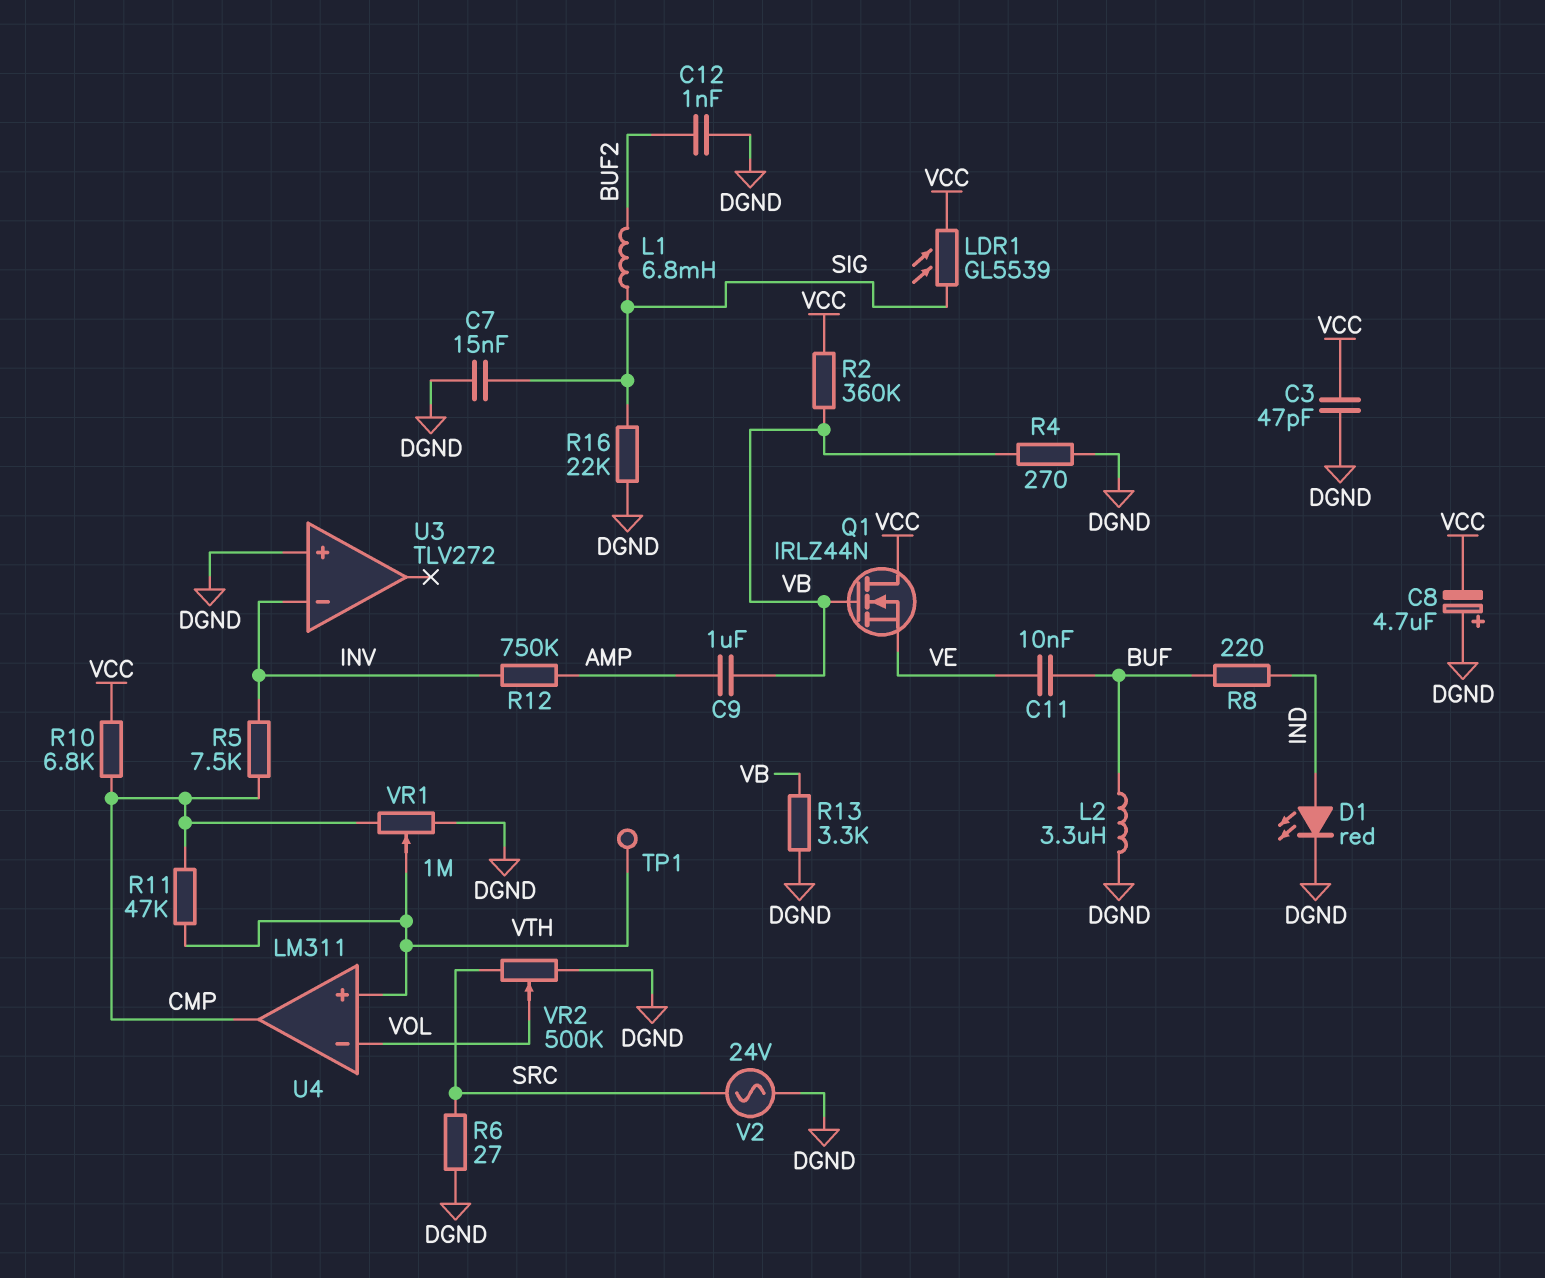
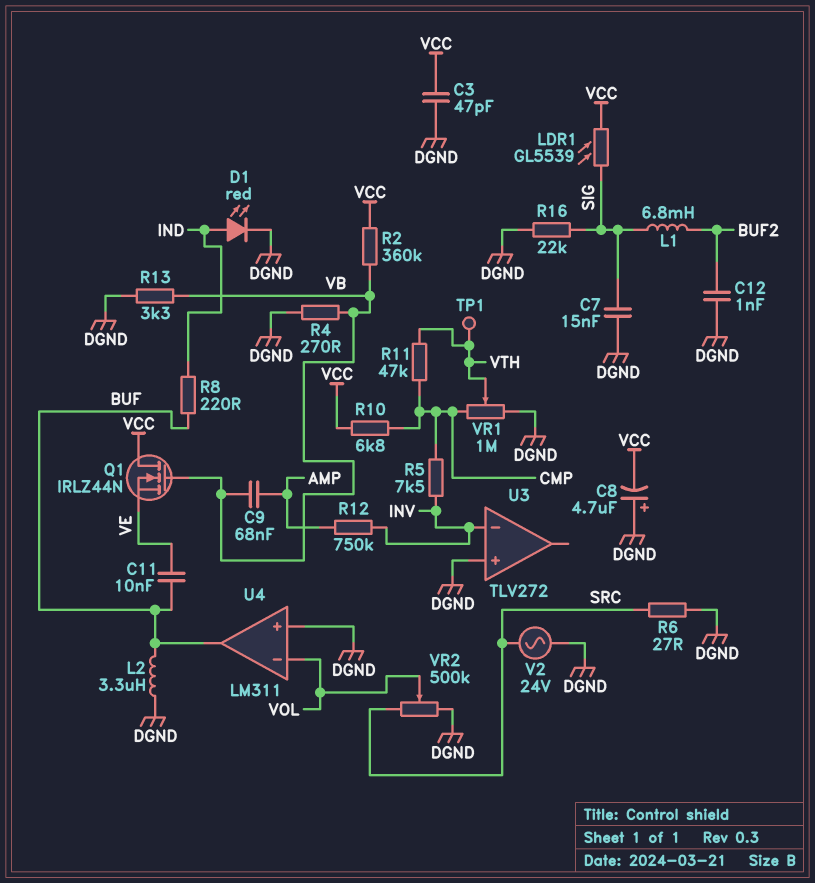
C9: 1uF (AMP, VB) -> 68nF (AMP, VB)
U4 pin in+: VTH -> DGND
U4 pin out: CMP -> BUF

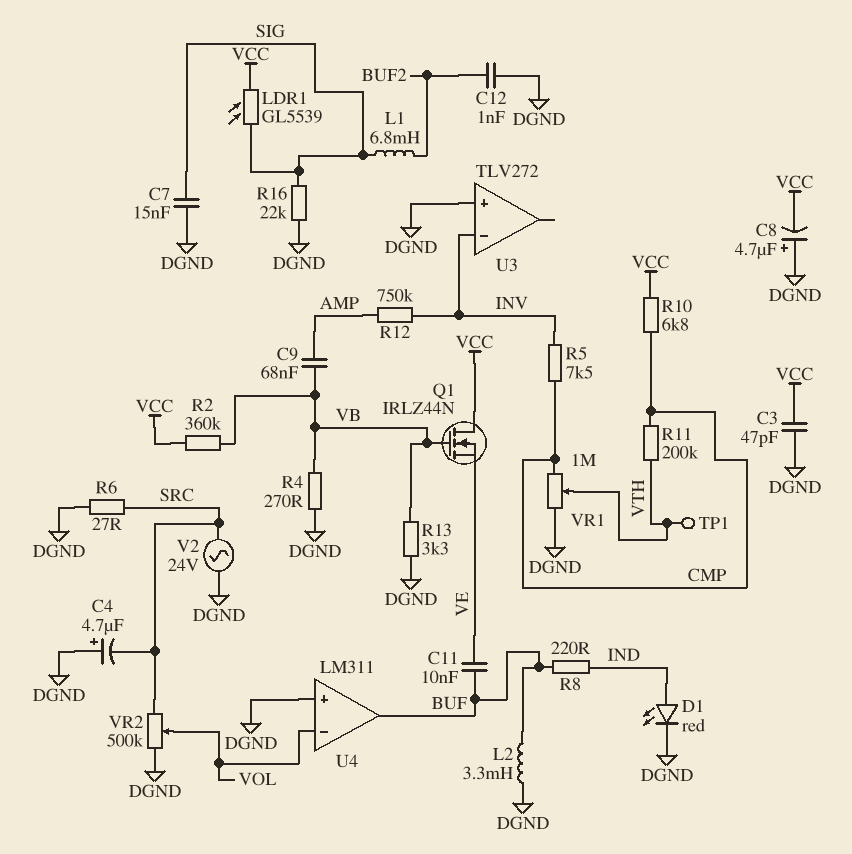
C4: none -> 4.7uF (plus DGND, minus SRC)
L2: 3.3uH (BUF, DGND) -> 3.3mH (BUF, DGND)
R11: 47k (CMP, VTH) -> 200k (CMP, VTH)

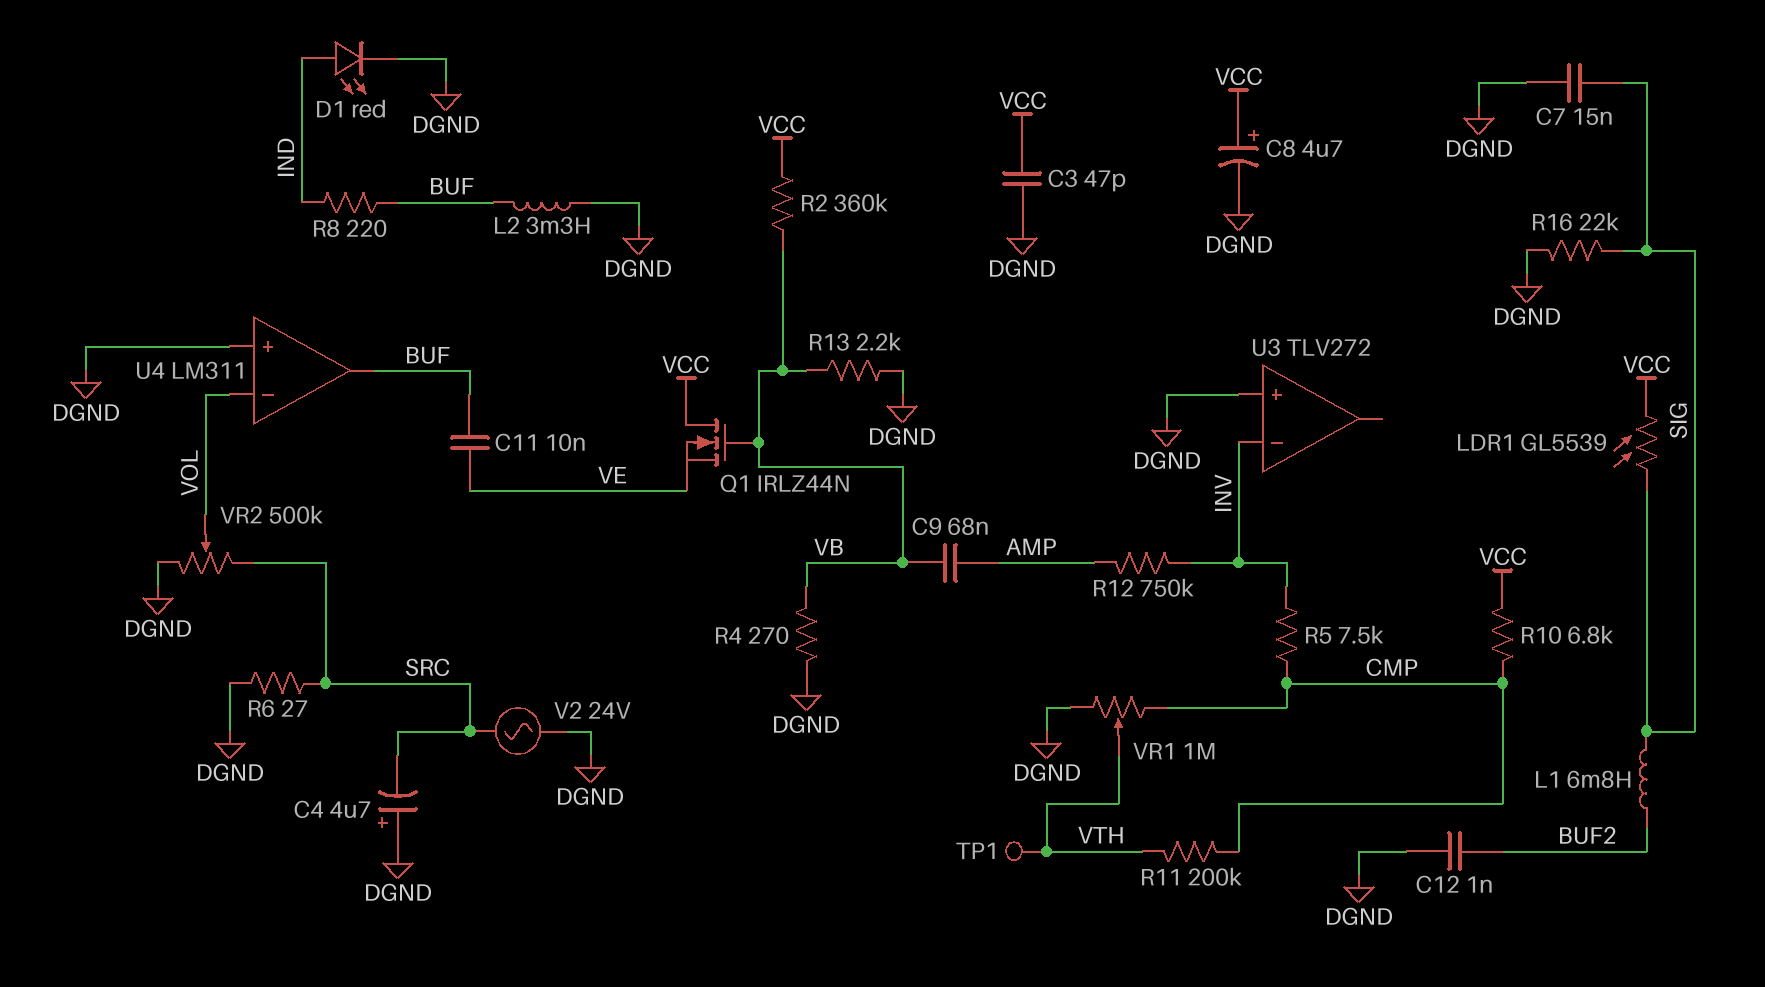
C8: 4.7uF (plus DGND, minus VCC) -> 4.7uF (plus VCC, minus DGND)
R13: 3.3k (DGND, VB) -> 2.2k (DGND, VB)

